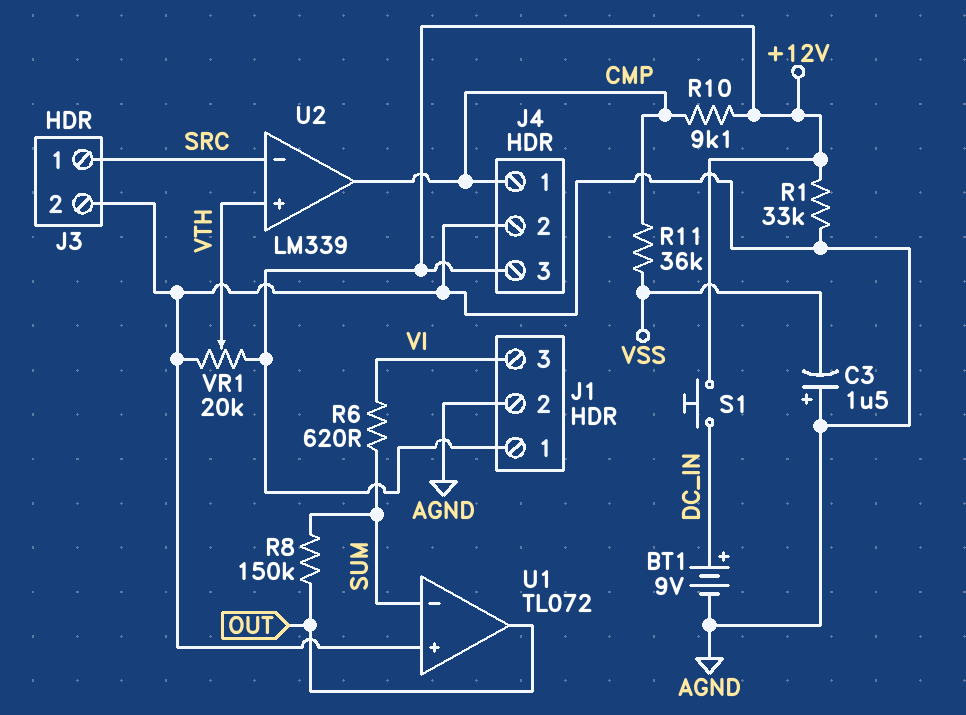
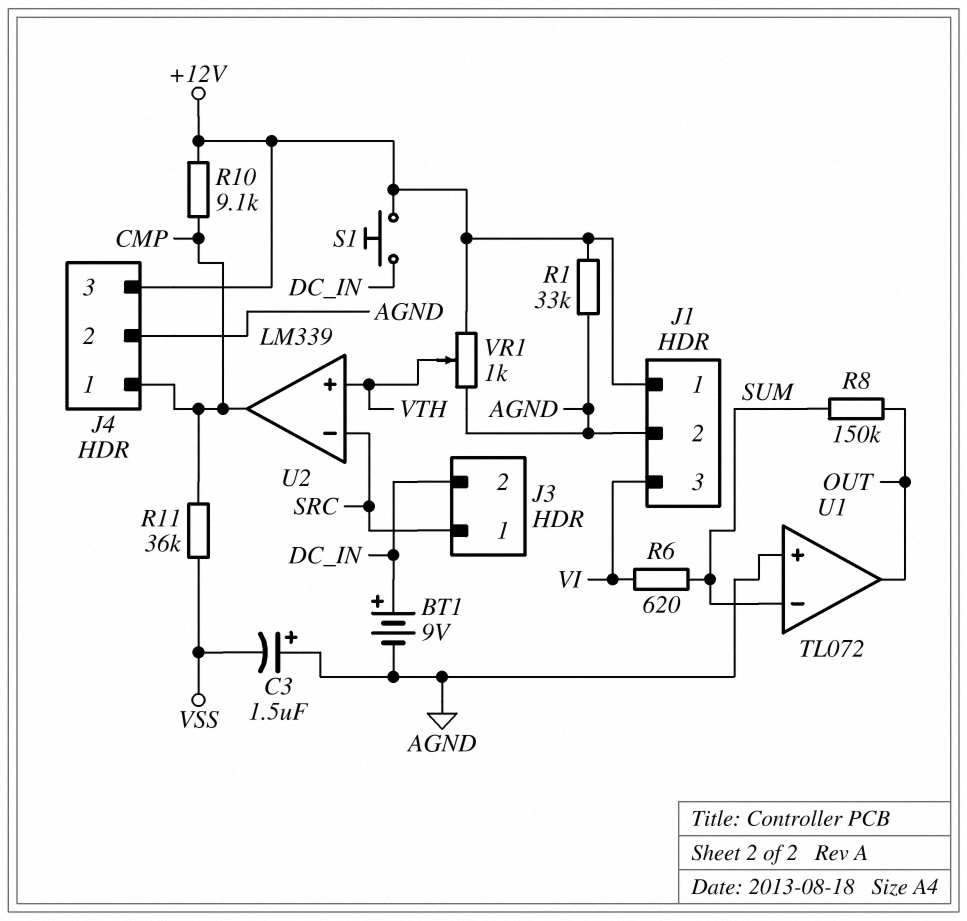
J3 pin 2: AGND -> DC_IN
VR1: 20k (+12V, AGND, wiper VTH) -> 1k (+12V, AGND, wiper VTH)

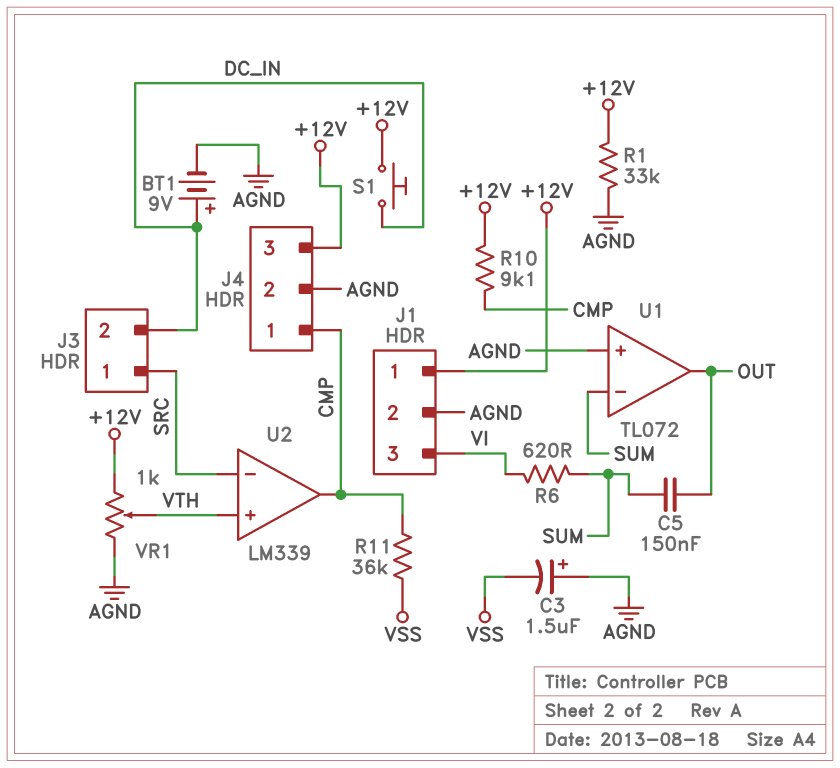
C5: none -> 150nF (OUT, SUM)
R8: 150k (OUT, SUM) -> none

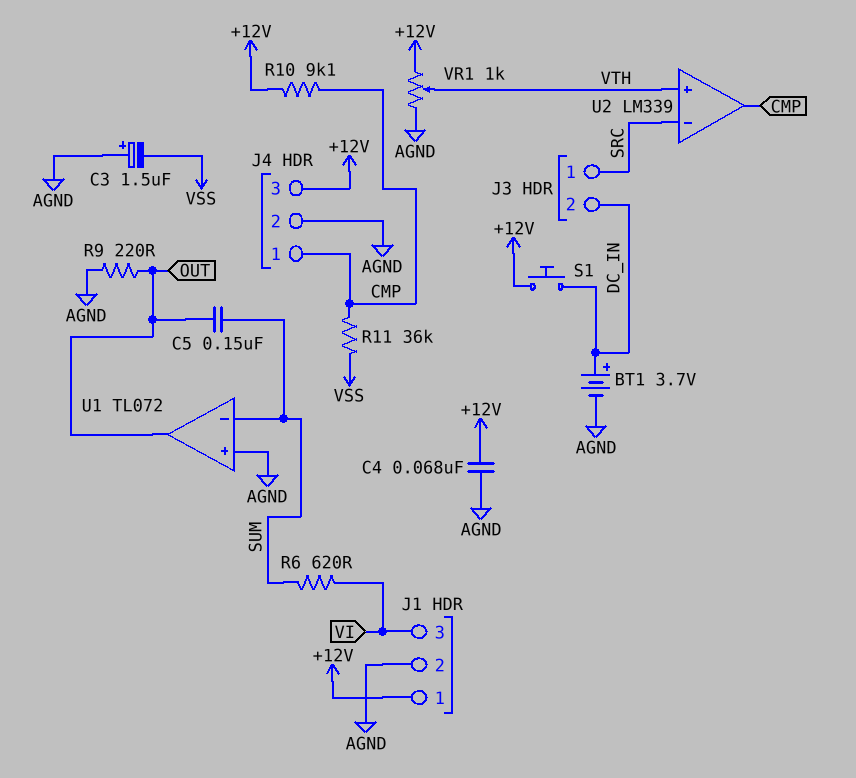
BT1: 9V (plus DC_IN, minus AGND) -> 3.7V (plus DC_IN, minus AGND)
C4: none -> 68nF (+12V, AGND)
R1: 33k (+12V, AGND) -> none
R9: none -> 220 (AGND, OUT)

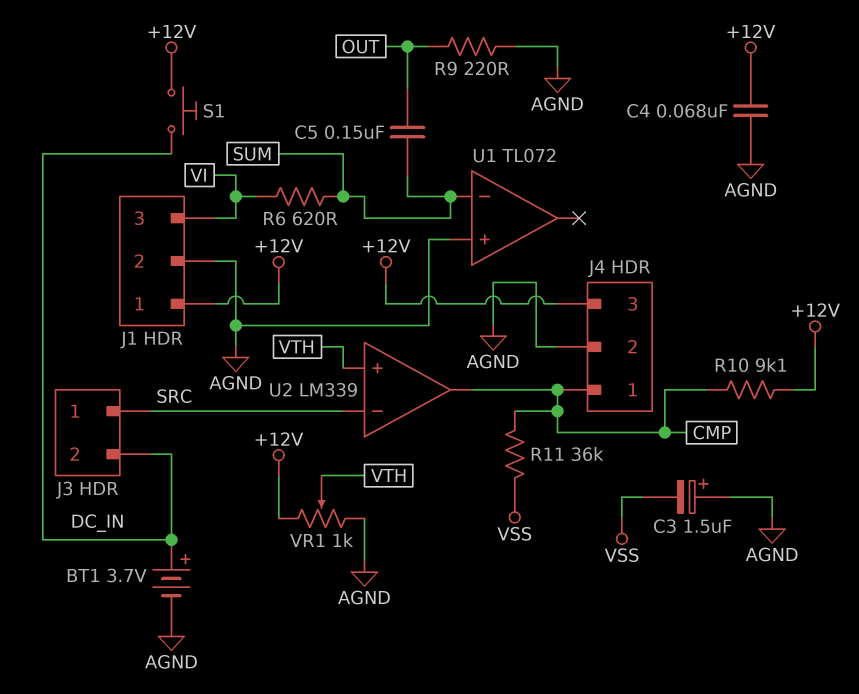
U1 pin out: OUT -> none

